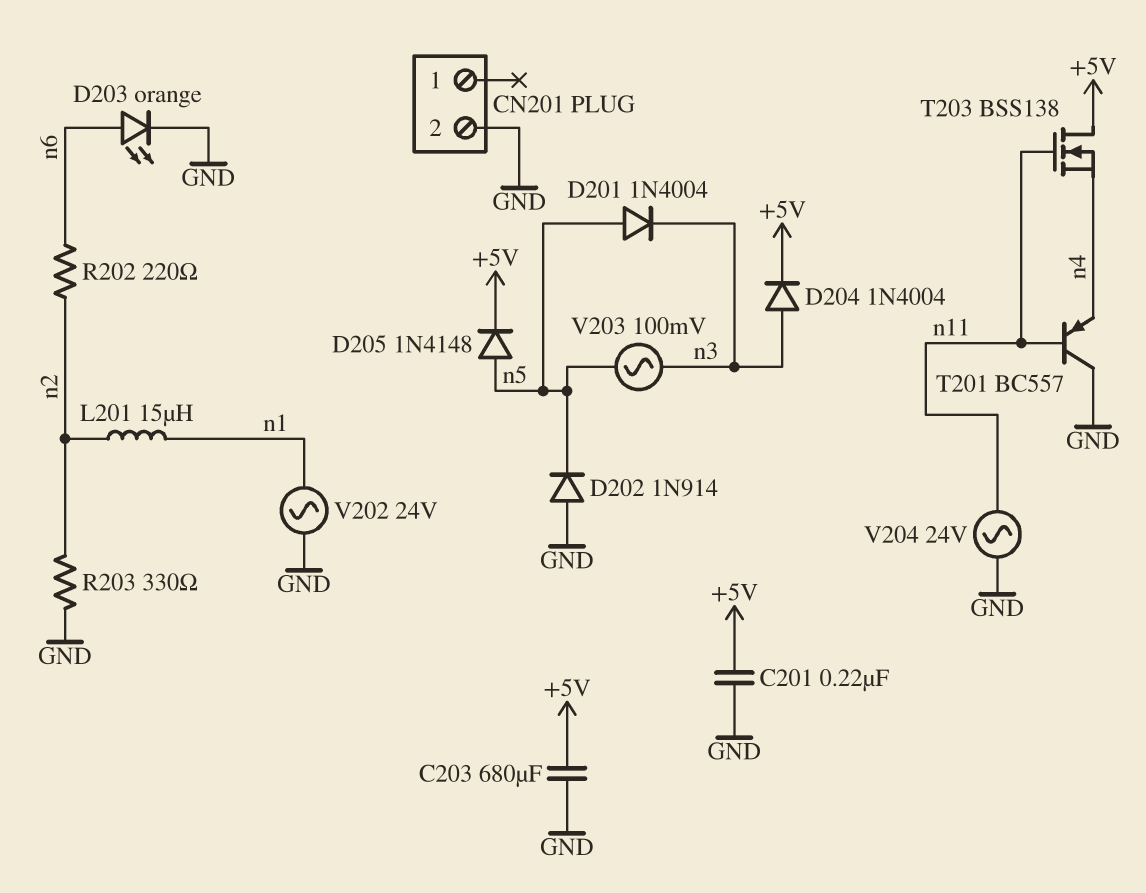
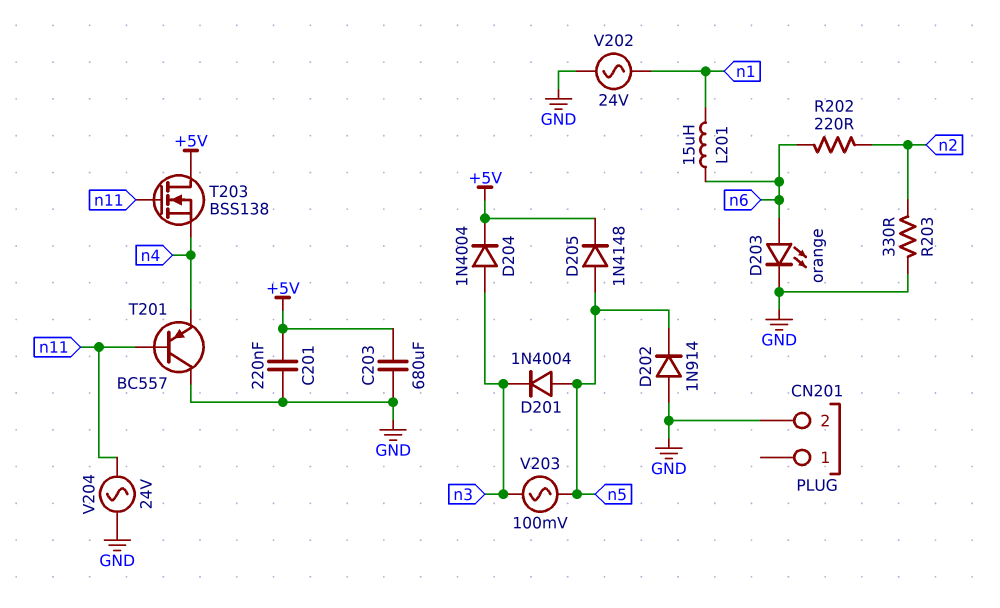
L201: 15uH (n1, n2) -> 15uH (n1, n6)

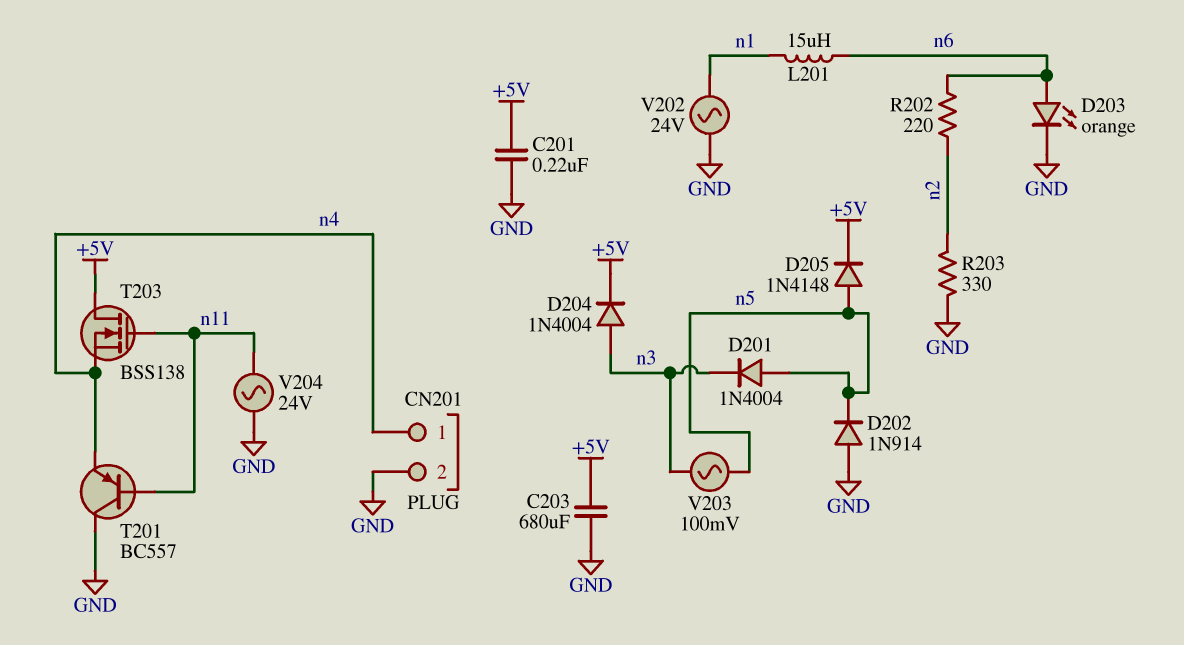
CN201 pin 1: none -> n4

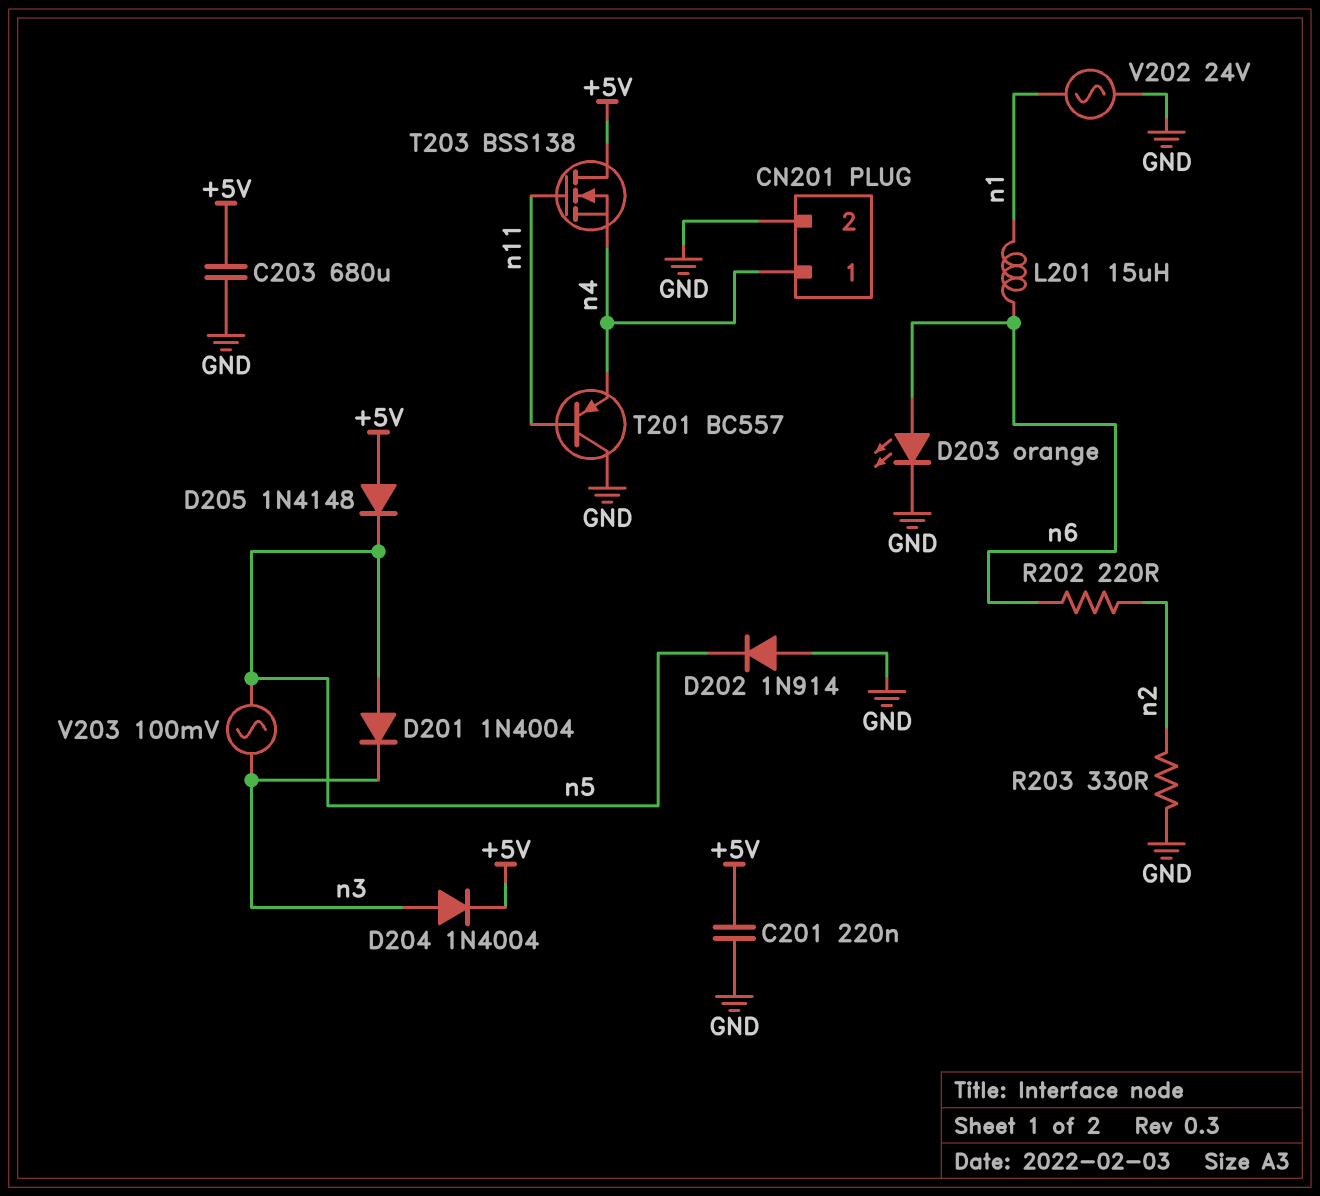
D205: diode 1N4148 (A n5, K +5V) -> diode 1N4148 (A +5V, K n5)
V204: AC 24V (GND, n11) -> none

